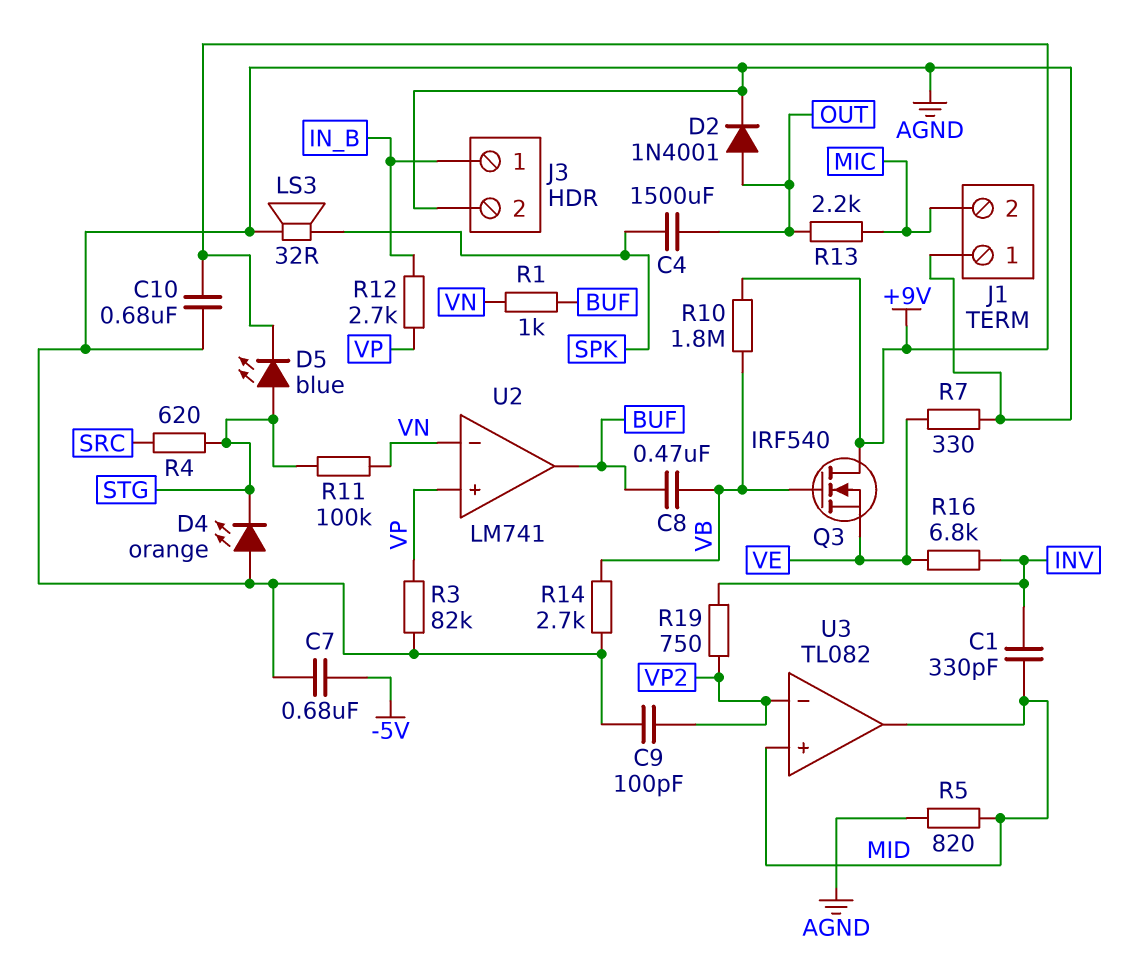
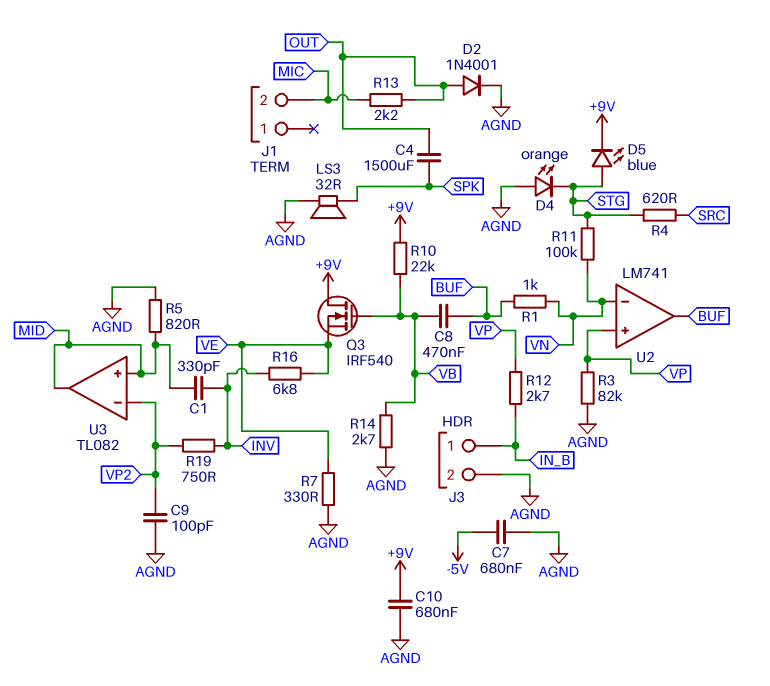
J1 pin 1: AGND -> none
R10: 1.8M (+9V, VB) -> 22k (+9V, VB)

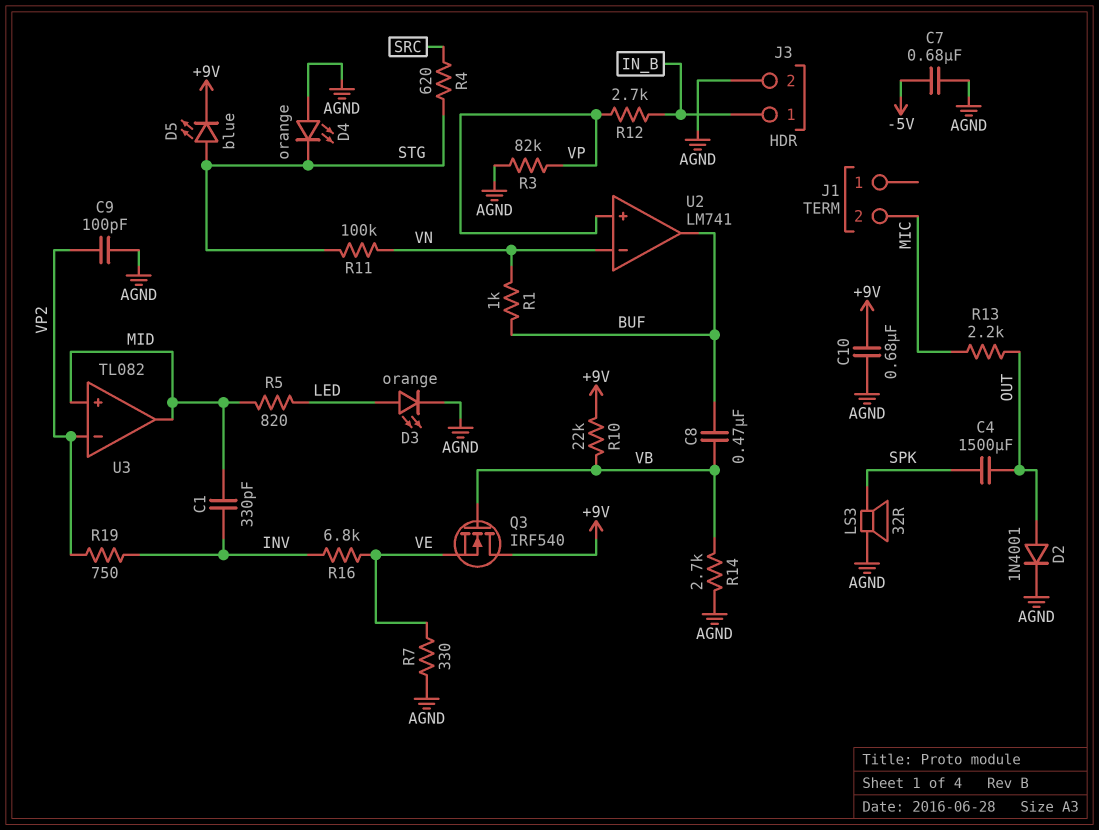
D3: none -> LED orange (A LED, K AGND)
R5: 820 (AGND, MID) -> 820 (LED, MID)

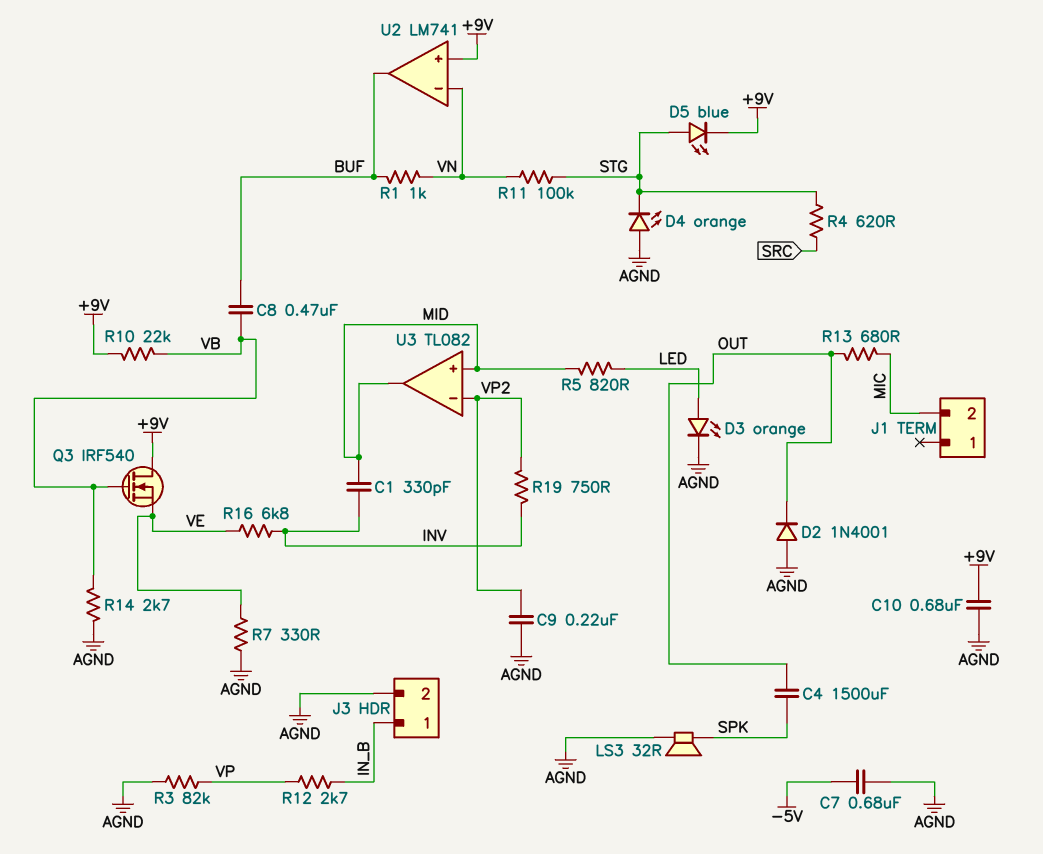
C9: 100pF (AGND, VP2) -> 220nF (AGND, VP2)
D2: diode 1N4001 (A OUT, K AGND) -> diode 1N4001 (A AGND, K OUT)
R13: 2.2k (MIC, OUT) -> 680 (MIC, OUT)
U2 pin in+: VP -> +9V

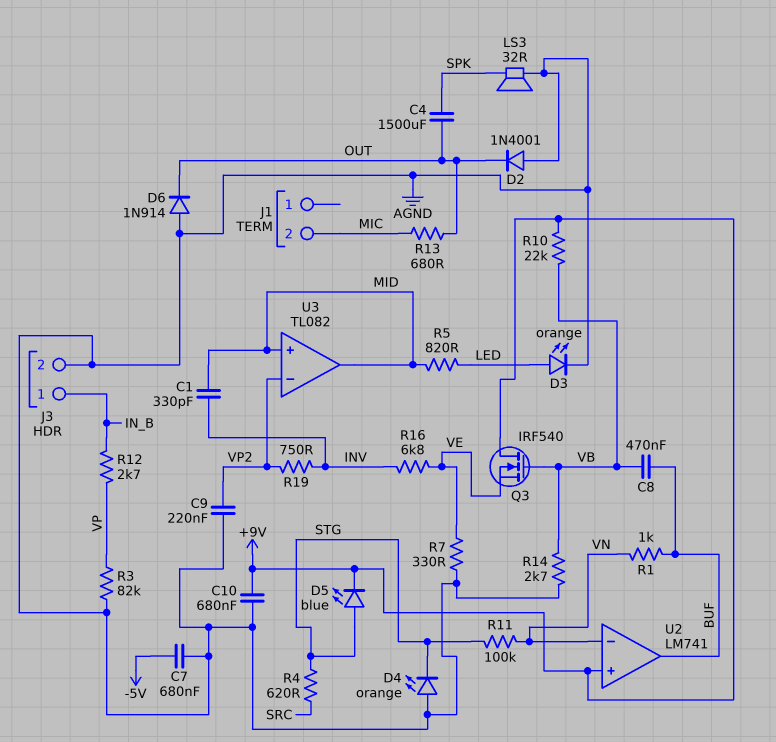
D6: none -> diode 1N914 (A AGND, K OUT)

